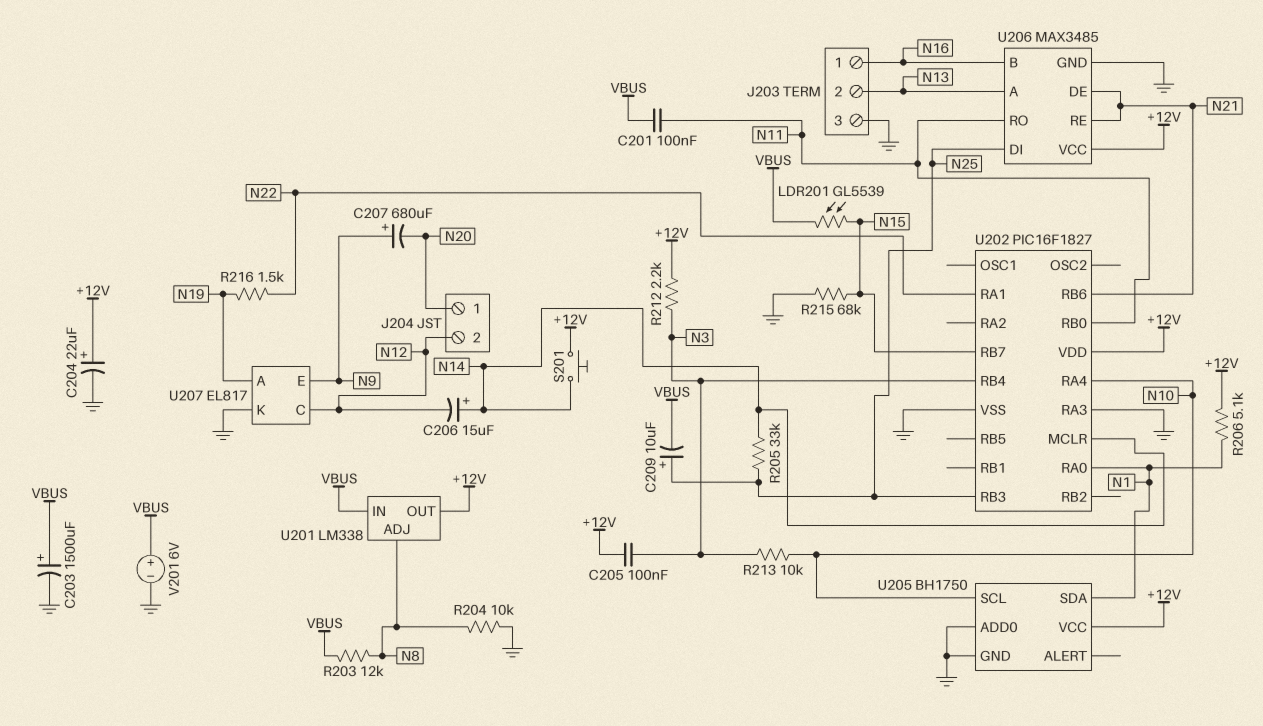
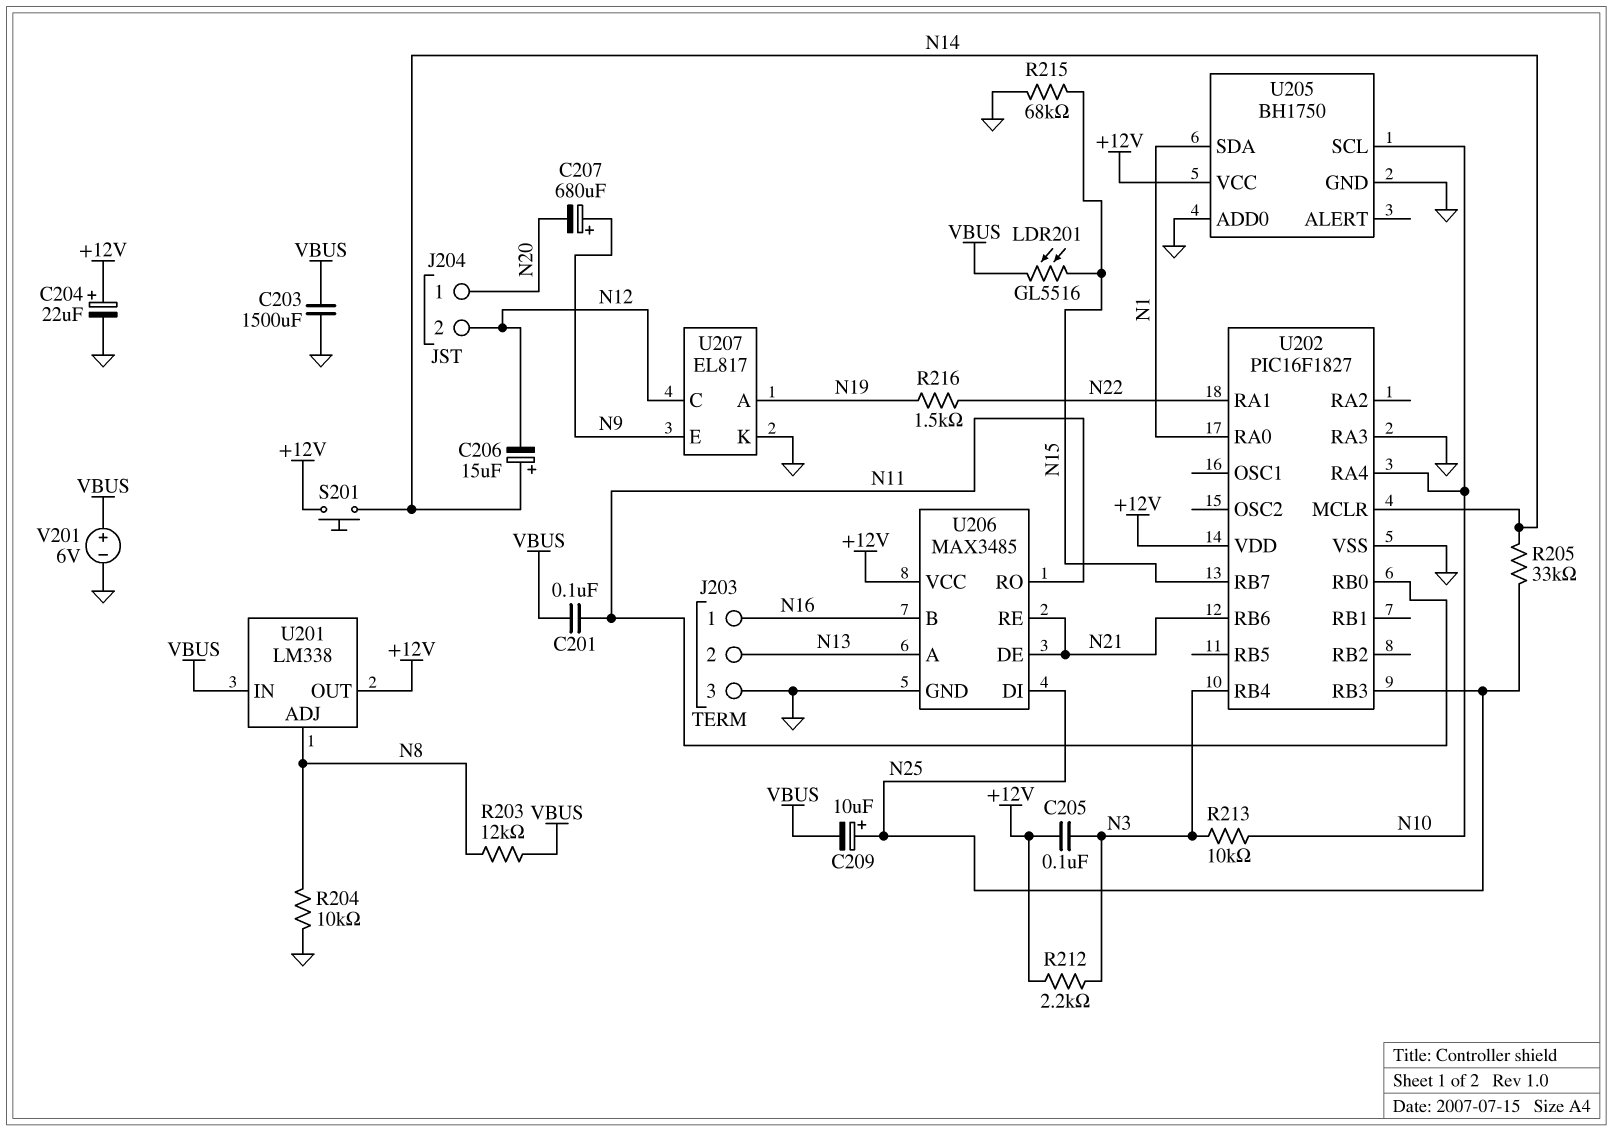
C203: 1500uF (plus VBUS, minus GND) -> 1500uF (GND, VBUS)
LDR201: GL5539 (N15, VBUS) -> GL5516 (N15, VBUS)
R206: 5.1k (+12V, N1) -> none

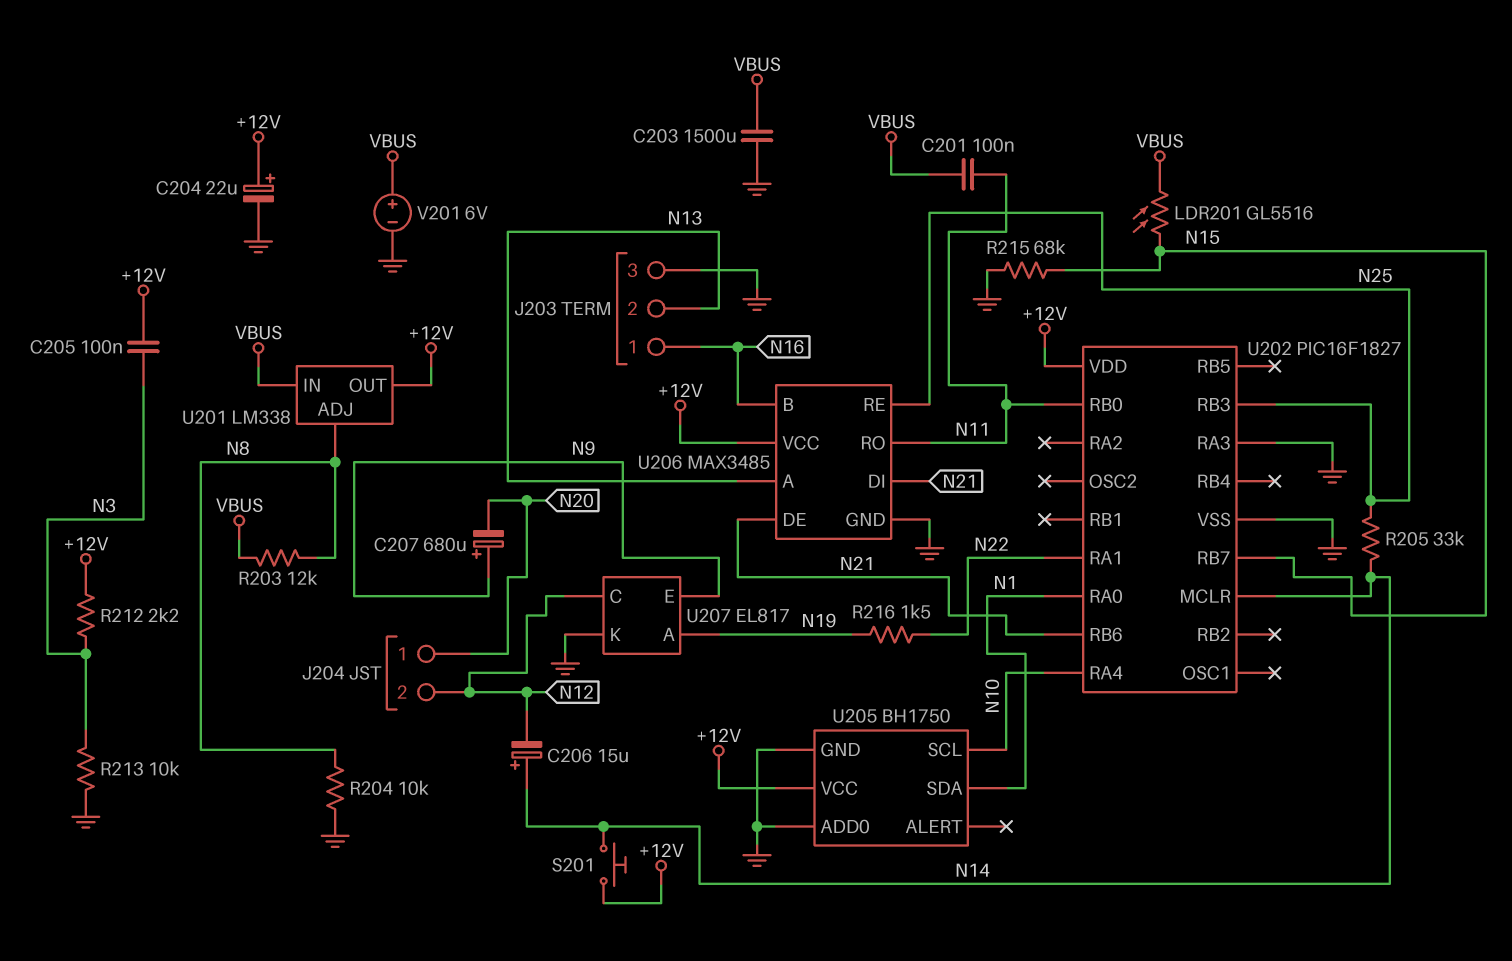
C209: 10uF (plus N25, minus VBUS) -> none
R213: 10k (N3, N10) -> 10k (GND, N3)
U202 pin RB4: N3 -> none
U206 pin DI: N25 -> N21
U206 pin RE: N21 -> N25

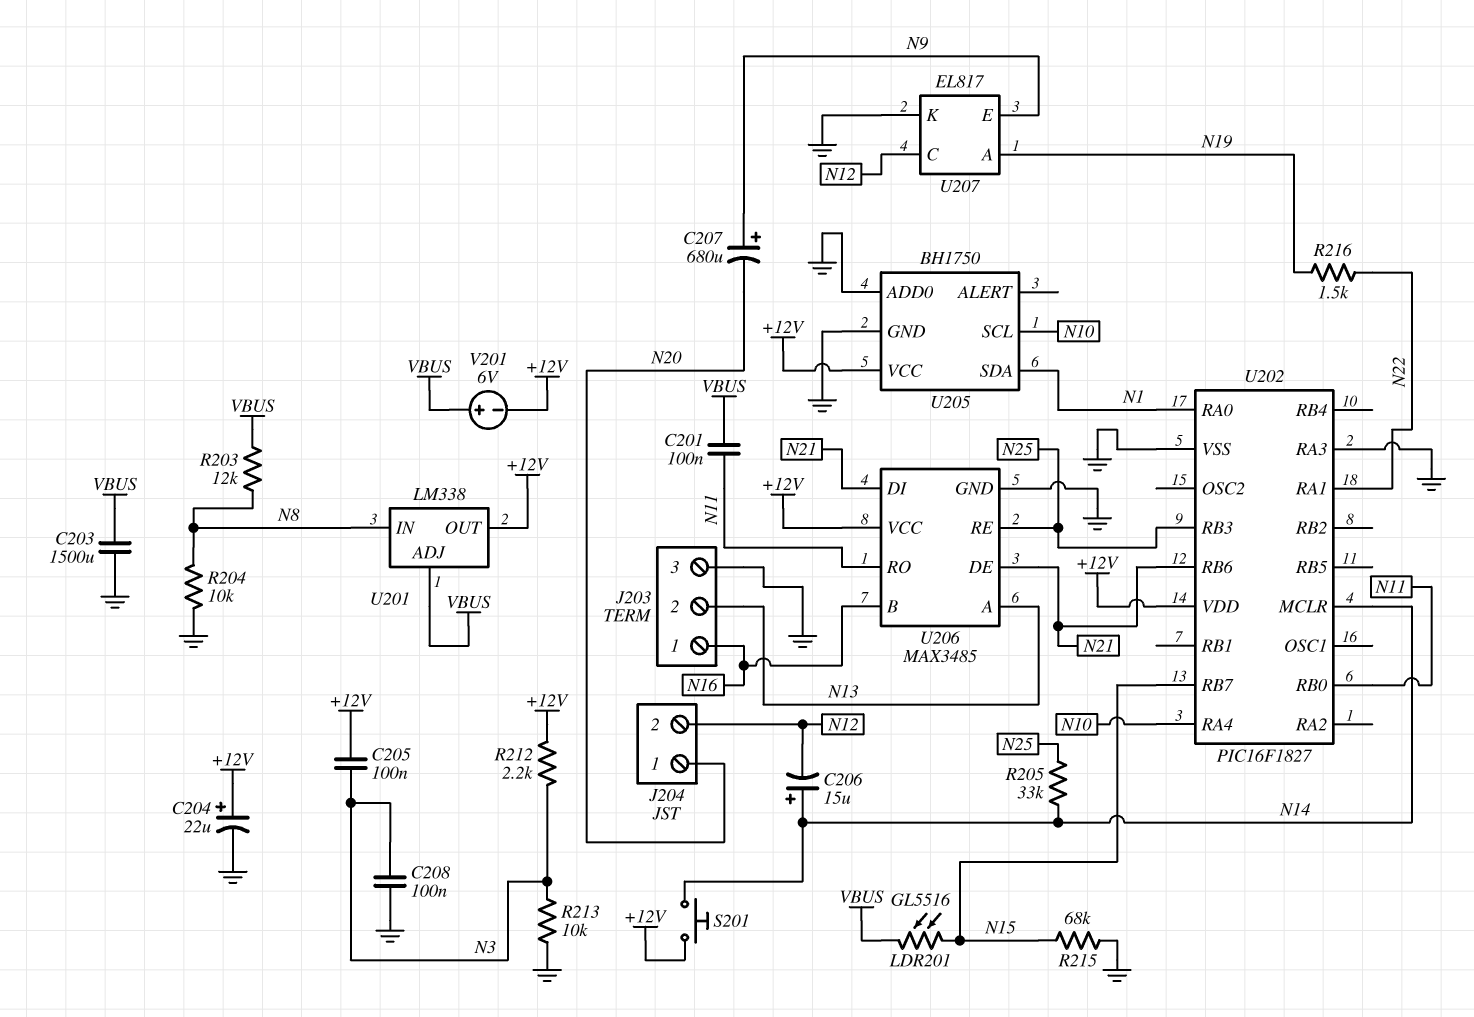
C208: none -> 100nF (GND, N3)
U201 pin ADJ: N8 -> VBUS
U201 pin IN: VBUS -> N8
V201: 6V (plus VBUS, minus GND) -> 6V (plus VBUS, minus +12V)

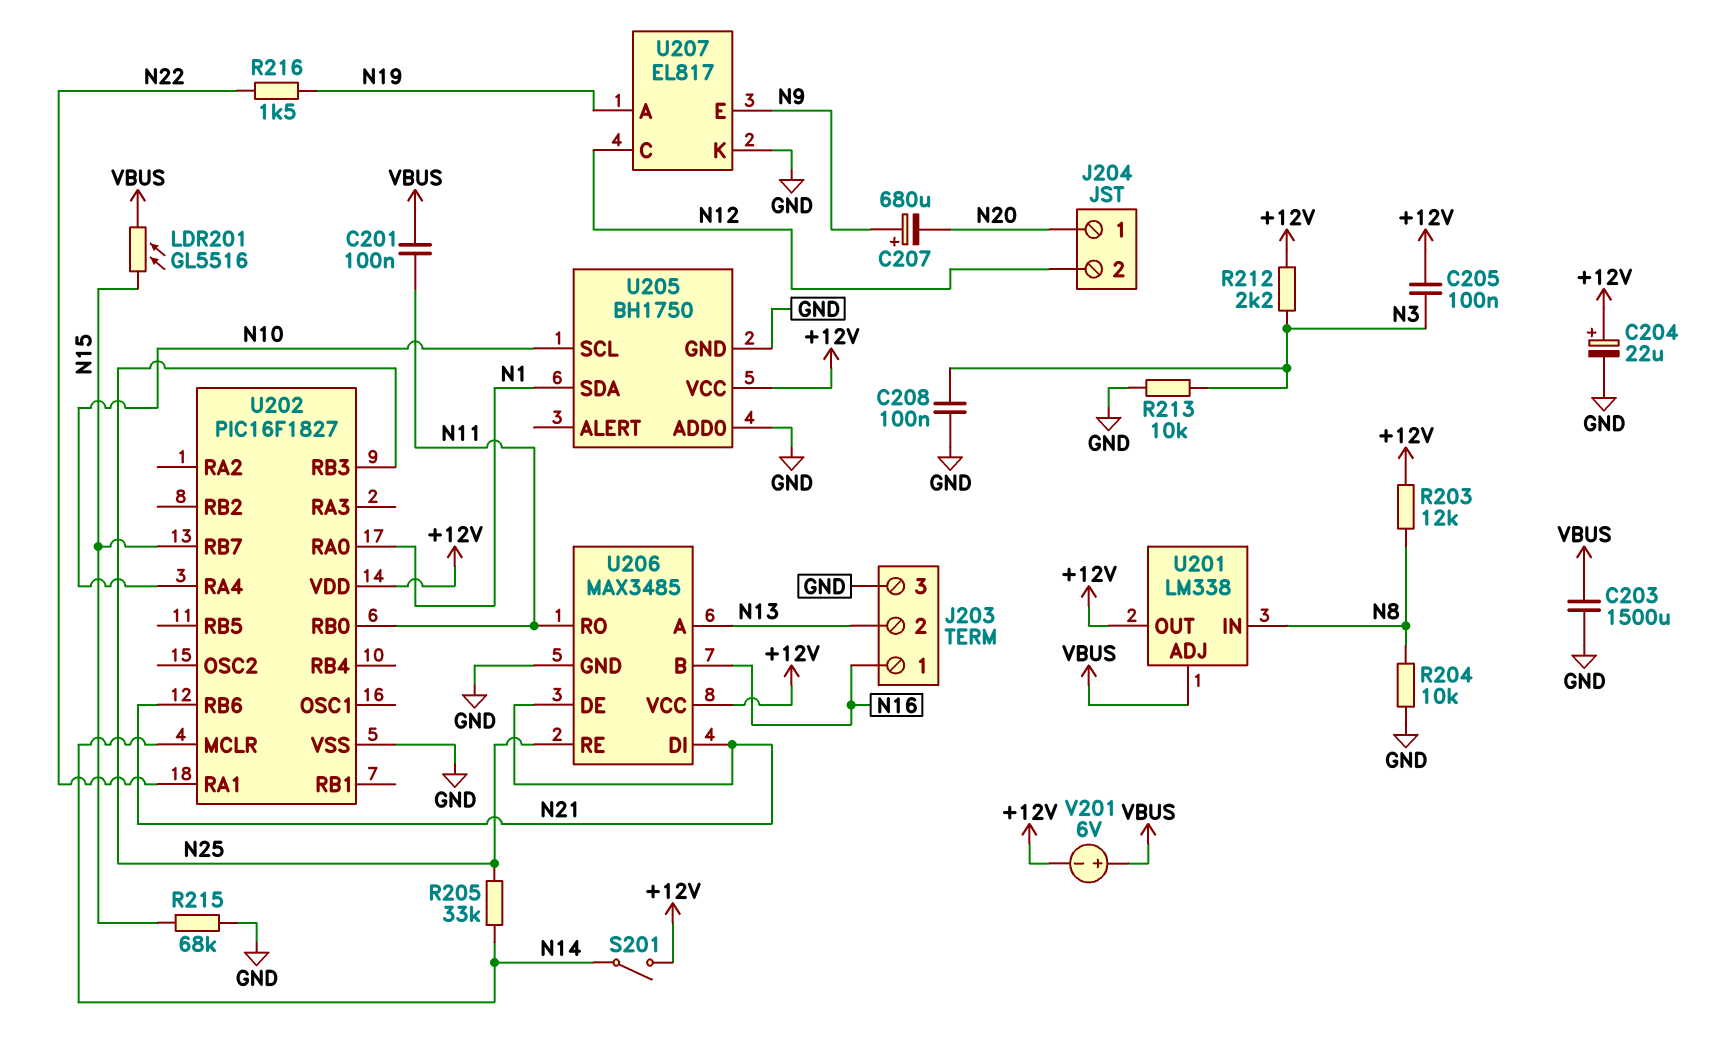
C206: 15uF (plus N14, minus N12) -> none
R203: 12k (N8, VBUS) -> 12k (+12V, N8)
S201: button (+12V, N14) -> switch (+12V, N14)
U202 pin RA3: GND -> none

